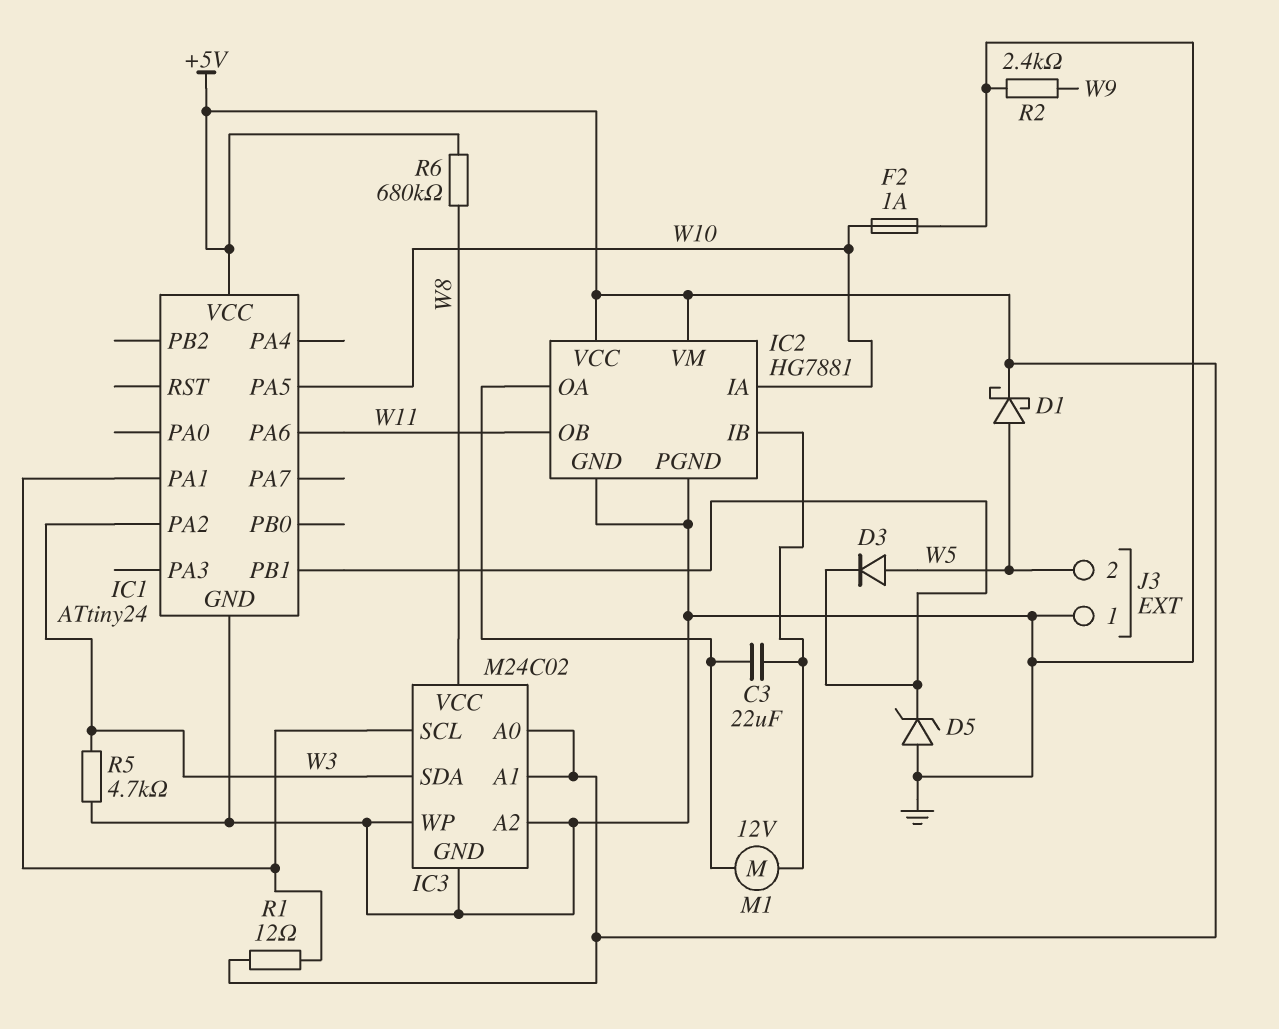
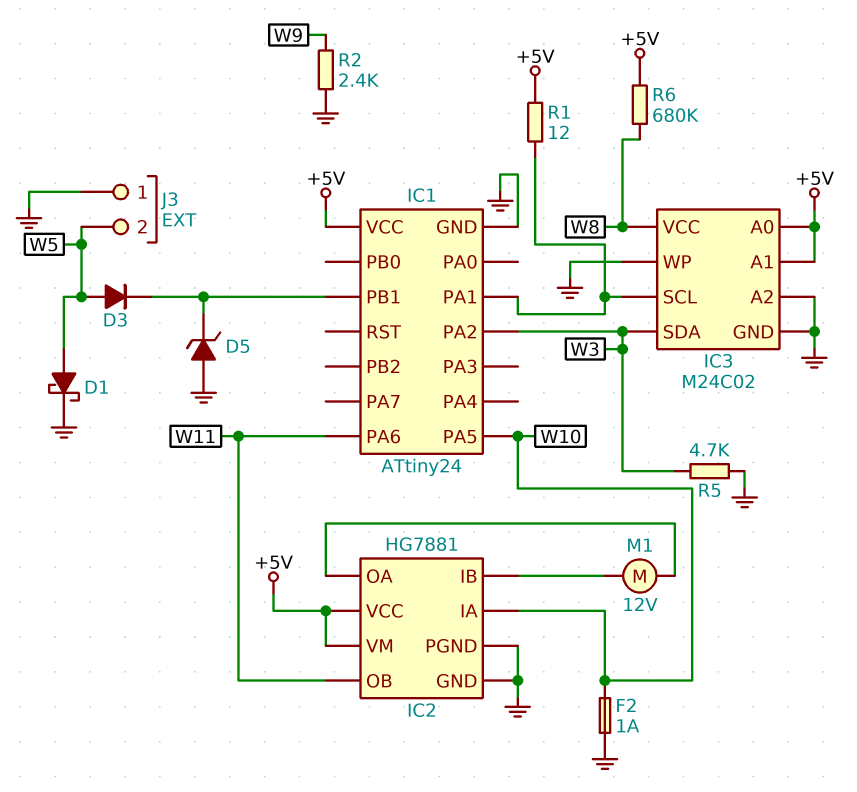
C3: 22uF (IC2/IB, IC2/OA) -> none
D1: schottky (A W5, K +5V) -> schottky (A W5, K GND)

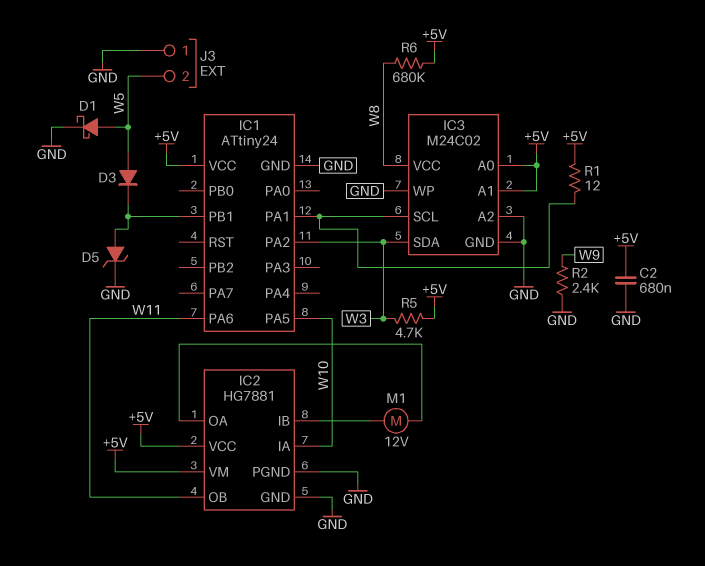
C2: none -> 680nF (+5V, GND)
D5: zener (A GND, K IC1/PB1) -> zener (A IC1/PB1, K GND)
F2: 1A (GND, W10) -> none
R5: 4.7k (GND, W3) -> 4.7k (+5V, W3)

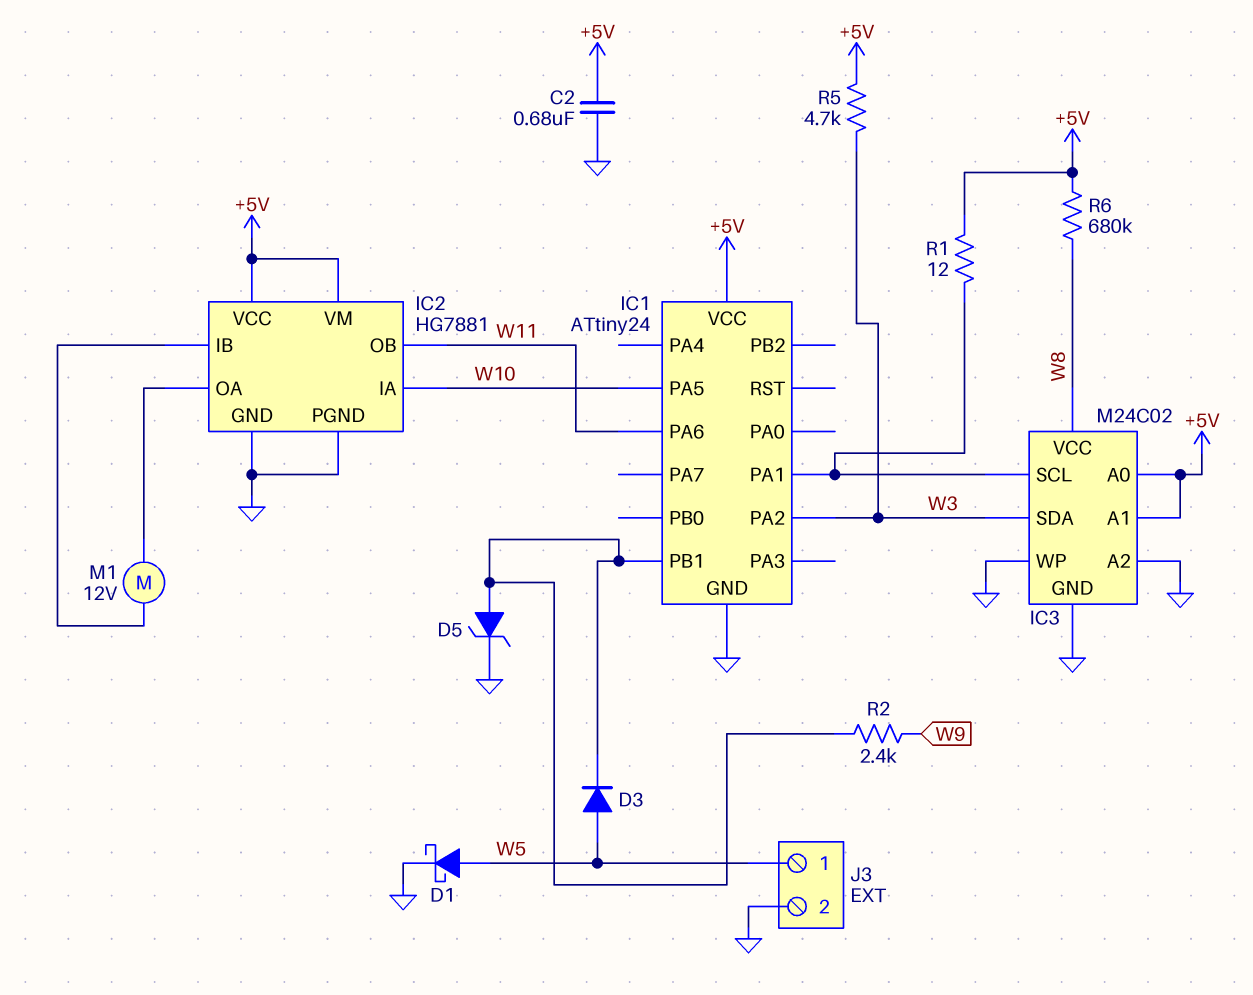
J3 pin 1: GND -> W5
J3 pin 2: W5 -> GND
R2: 2.4k (GND, W9) -> 2.4k (IC1/PB1, W9)

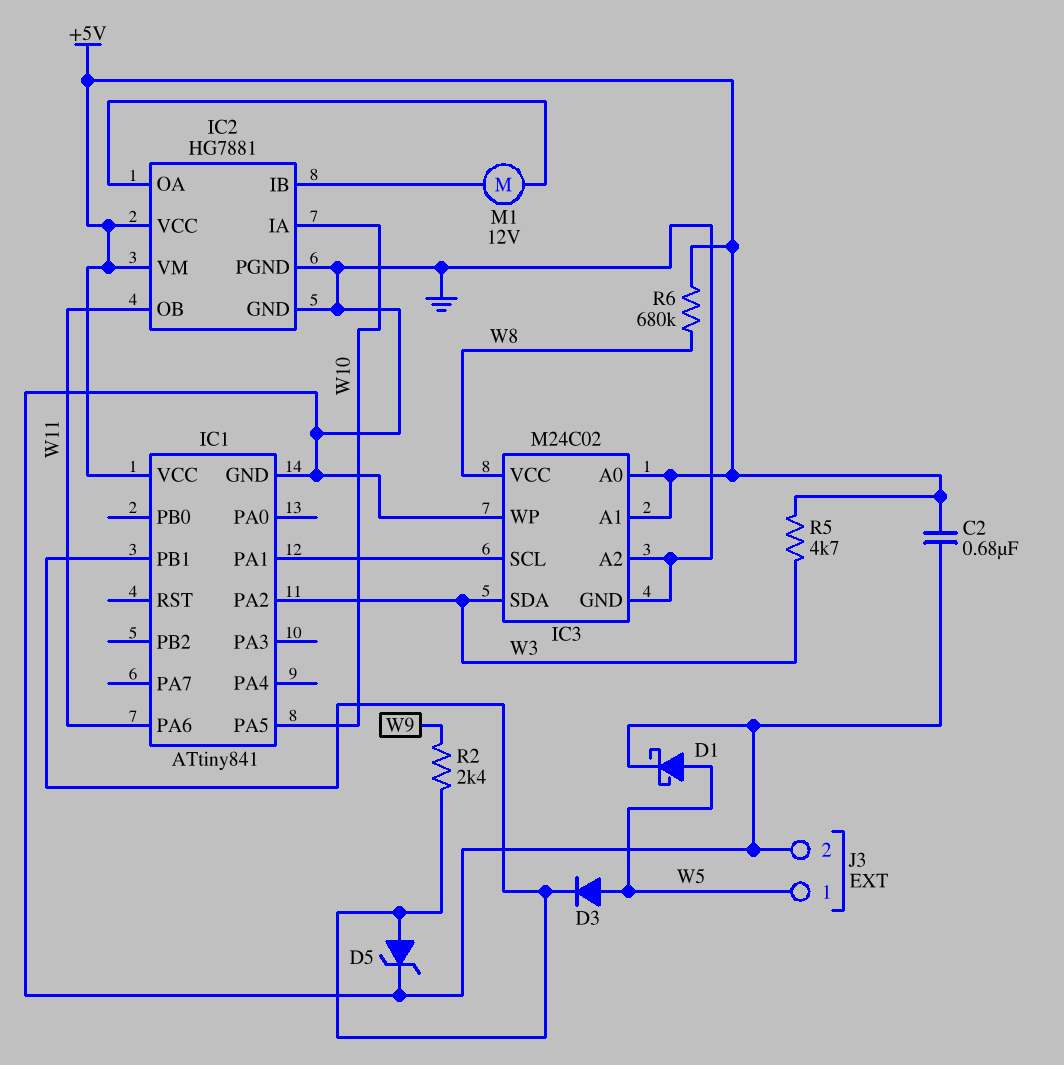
IC1: ATtiny24 -> ATtiny841
R1: 12 (+5V, IC1/PA1) -> none

